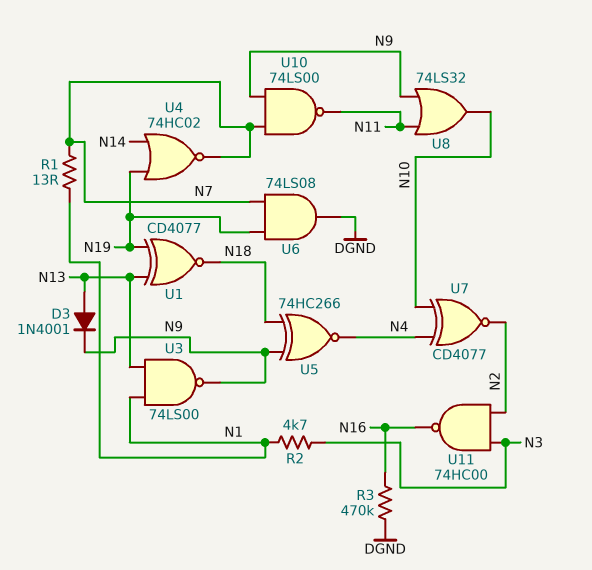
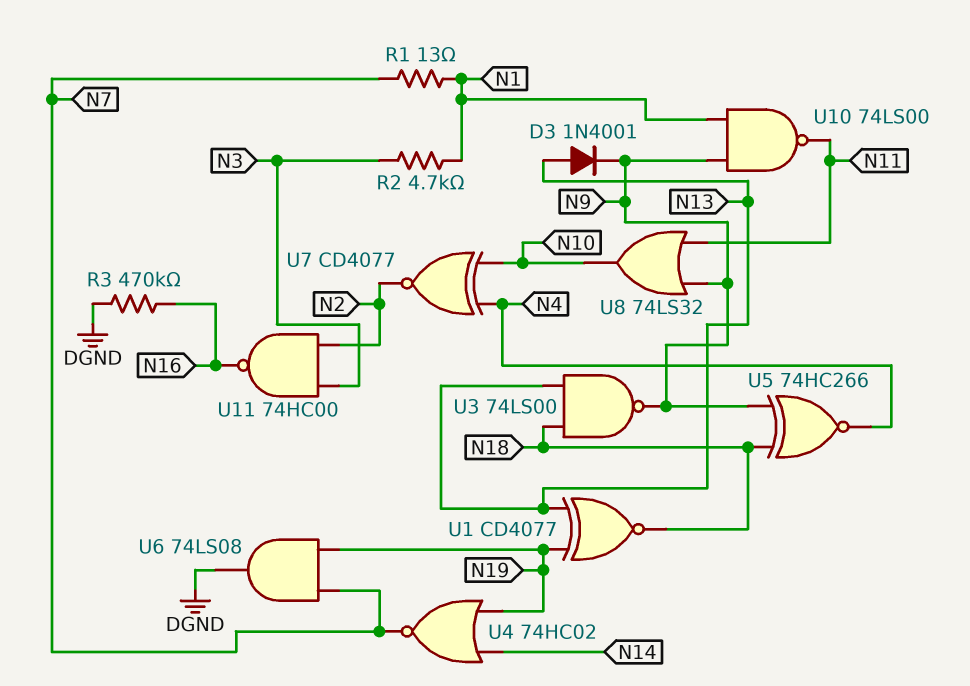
U3: NAND 74LS00 (in N1, in N13, out N9) -> NAND 74LS00 (in N13, in N18, out N9)
U10: NAND 74LS00 (in N7, in N9, out N11) -> NAND 74LS00 (in N1, in N9, out N11)

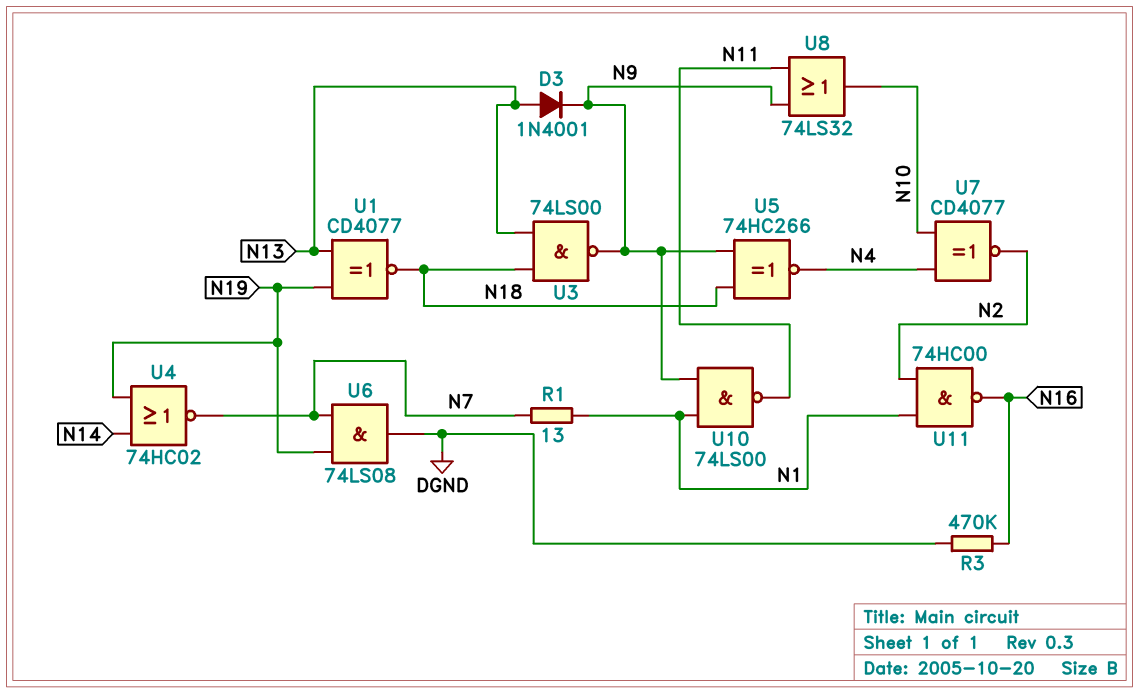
R2: 4.7k (N1, N3) -> none
U11: NAND 74HC00 (in N2, in N3, out N16) -> NAND 74HC00 (in N1, in N2, out N16)

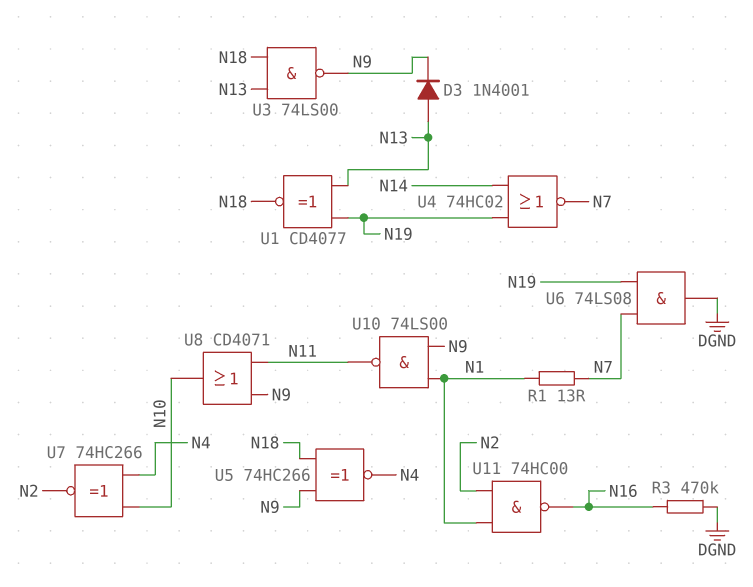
U7: XNOR CD4077 (in N4, in N10, out N2) -> XNOR 74HC266 (in N4, in N10, out N2)
U8: OR 74LS32 (in N9, in N11, out N10) -> OR CD4071 (in N9, in N11, out N10)

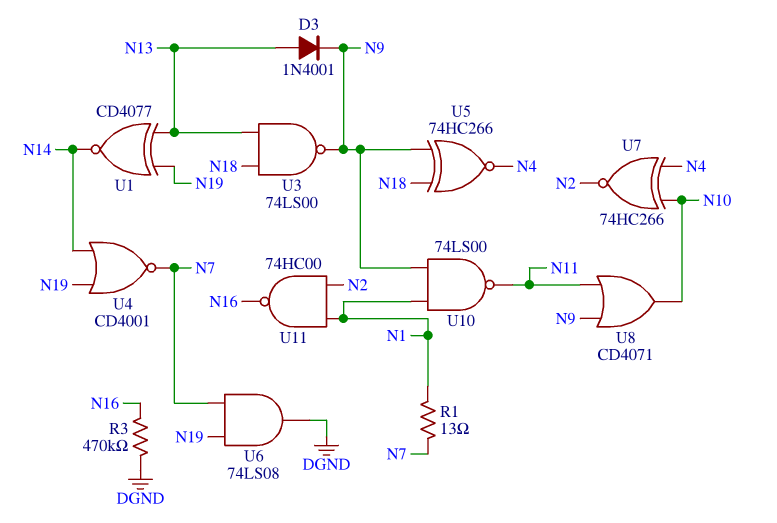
U1: XNOR CD4077 (in N13, in N19, out N18) -> XNOR CD4077 (in N13, in N19, out N14)
U4: NOR 74HC02 (in N14, in N19, out N7) -> NOR CD4001 (in N14, in N19, out N7)

